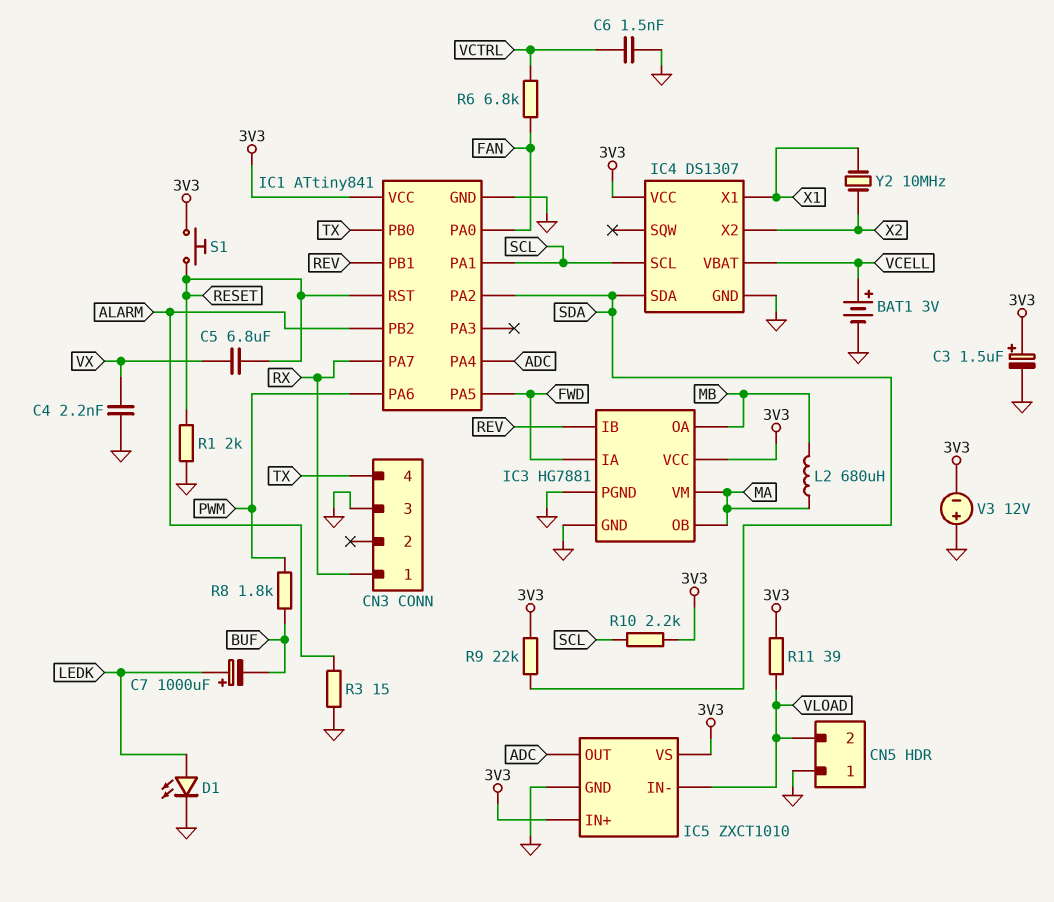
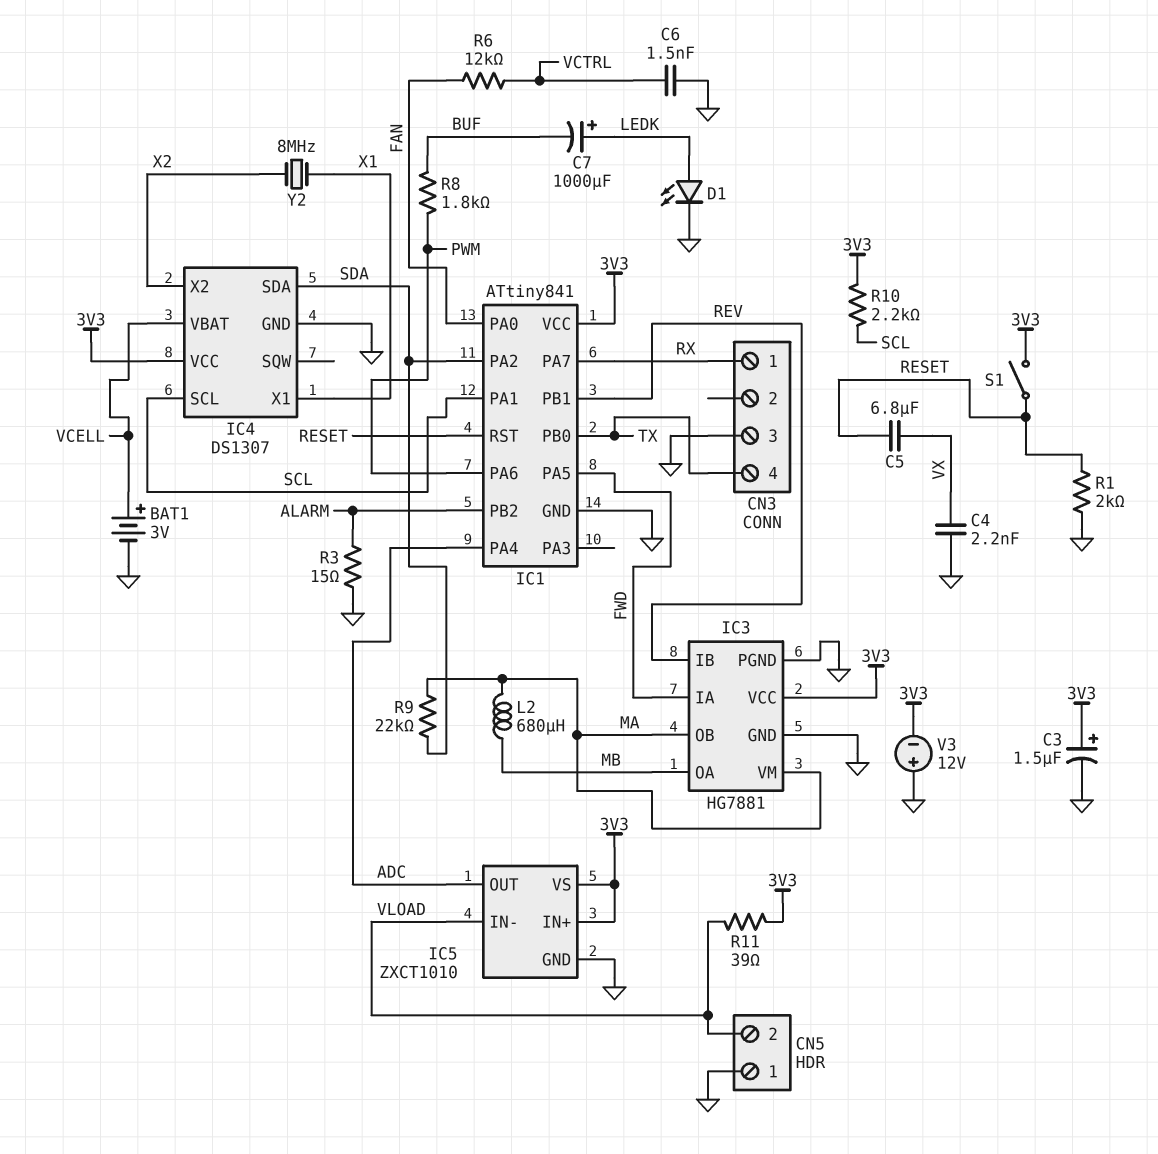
R6: 6.8k (FAN, VCTRL) -> 12k (FAN, VCTRL)
R9: 22k (3V3, SDA) -> 22k (MA, SDA)
S1: button (3V3, RESET) -> switch (3V3, RESET)
Y2: 10MHz (X1, X2) -> 8MHz (X1, X2)

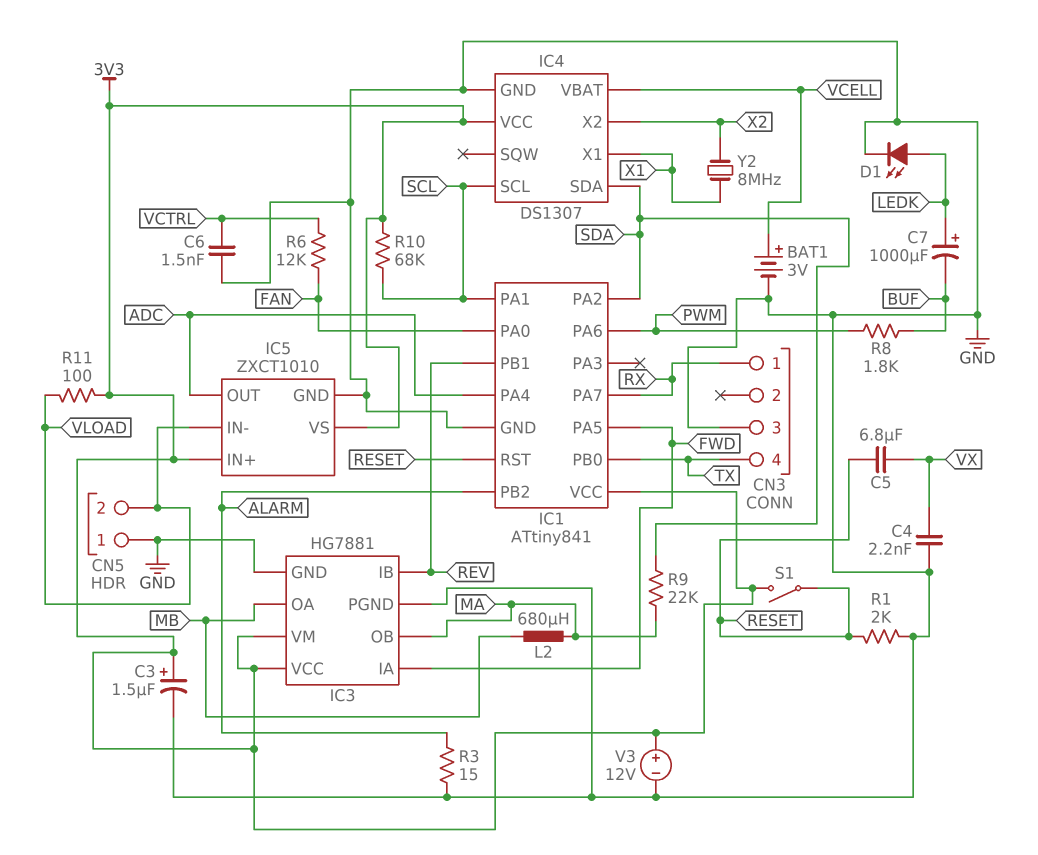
IC3 pin VM: MA -> 3V3
R10: 2.2k (3V3, SCL) -> 68k (3V3, SCL)
R11: 39 (3V3, VLOAD) -> 100 (3V3, VLOAD)
V3: 12V (plus GND, minus 3V3) -> 12V (plus 3V3, minus GND)

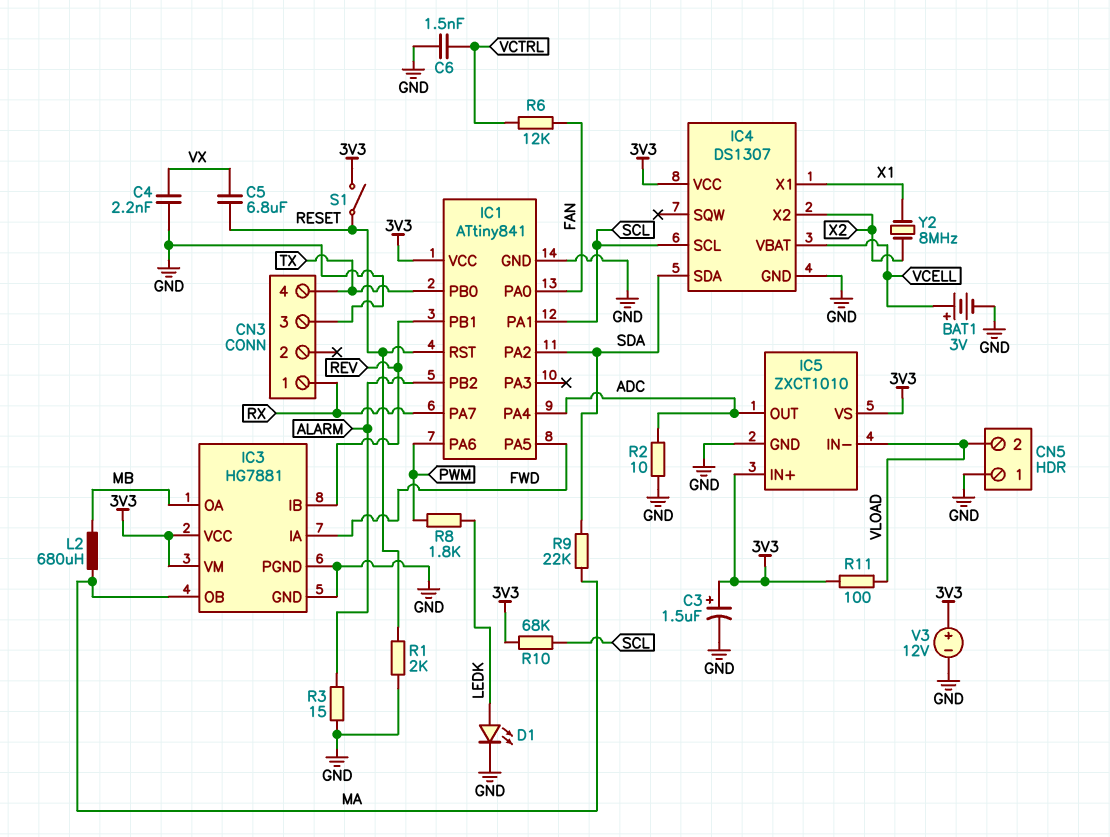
C7: 1000uF (plus LEDK, minus BUF) -> none
R2: none -> 10 (ADC, GND)
R8: 1.8k (BUF, PWM) -> 1.8k (LEDK, PWM)

